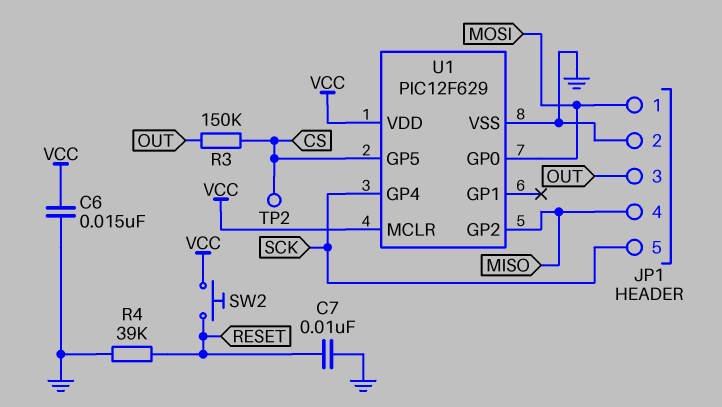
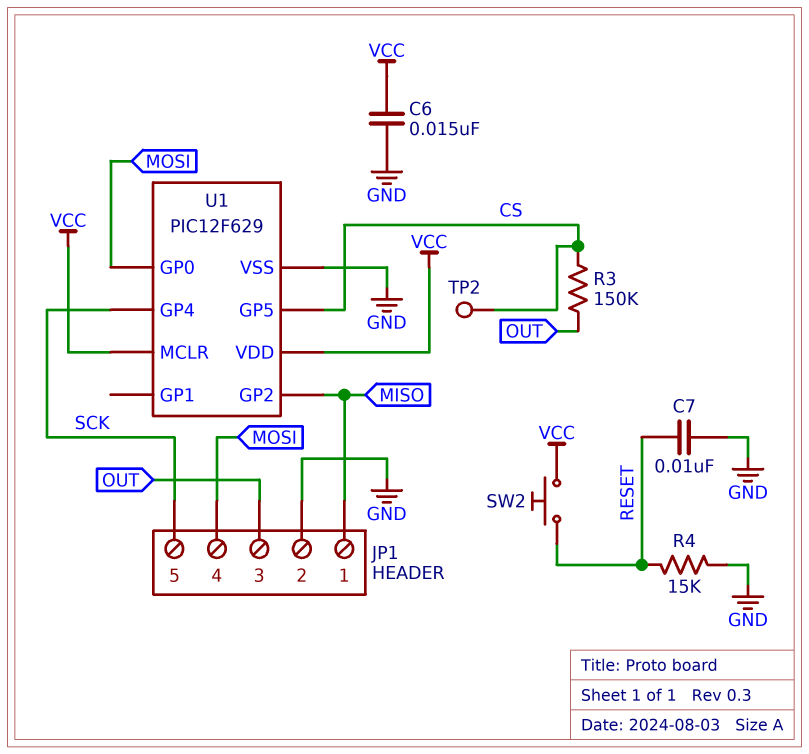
JP1 pin 1: MOSI -> MISO
JP1 pin 4: MISO -> MOSI
R4: 39k (GND, RESET) -> 15k (GND, RESET)

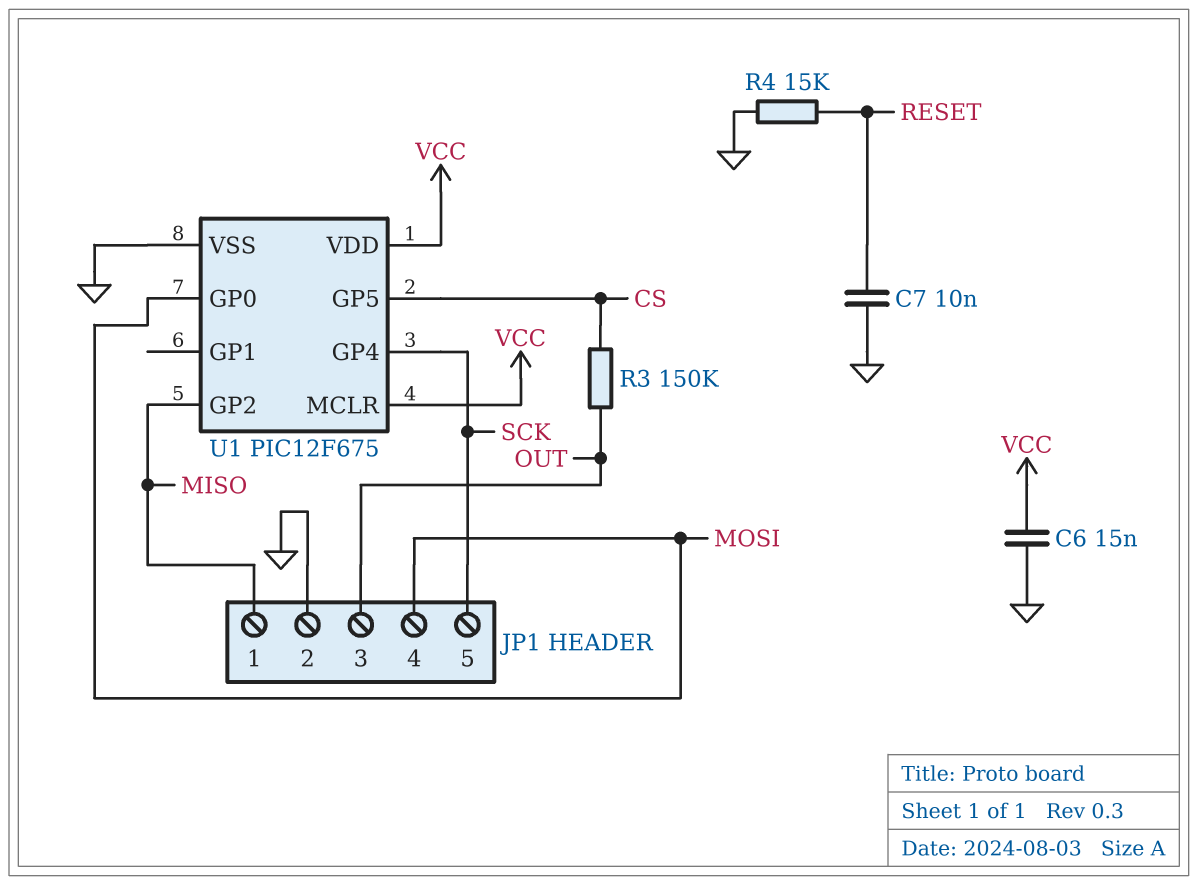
SW2: button (RESET, VCC) -> none
TP2: test point (CS) -> none
U1: PIC12F629 -> PIC12F675

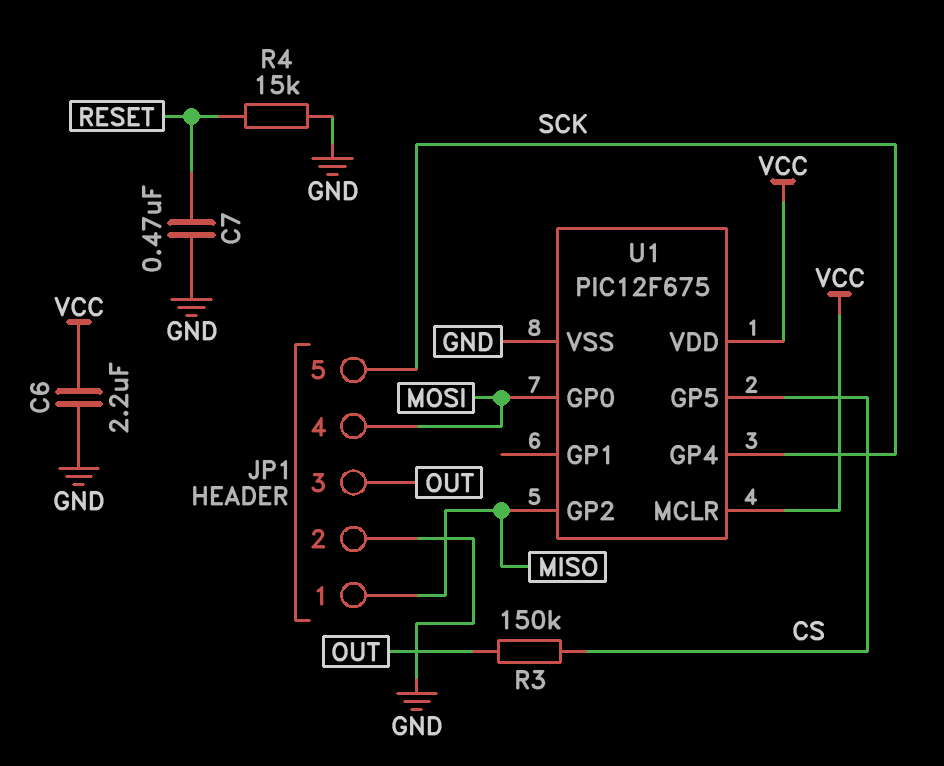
C6: 15nF (GND, VCC) -> 2.2uF (GND, VCC)
C7: 10nF (GND, RESET) -> 470nF (GND, RESET)

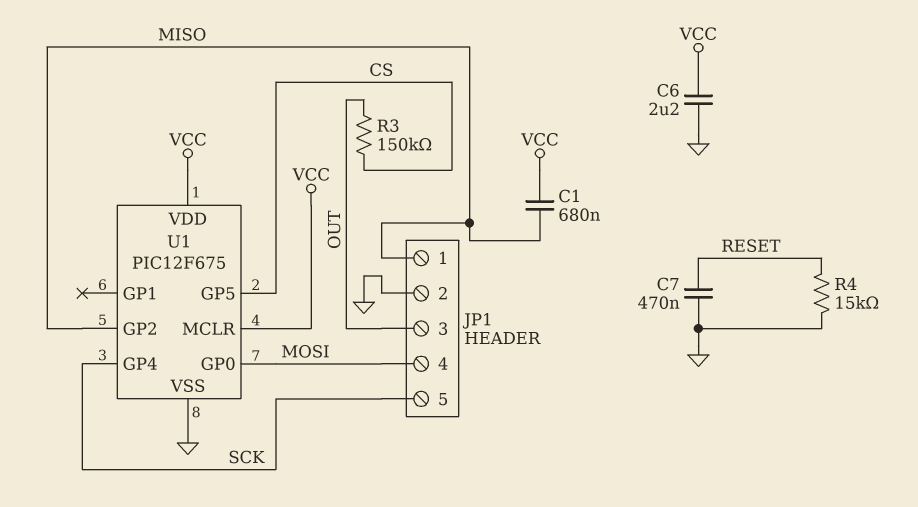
C1: none -> 680nF (MISO, VCC)

